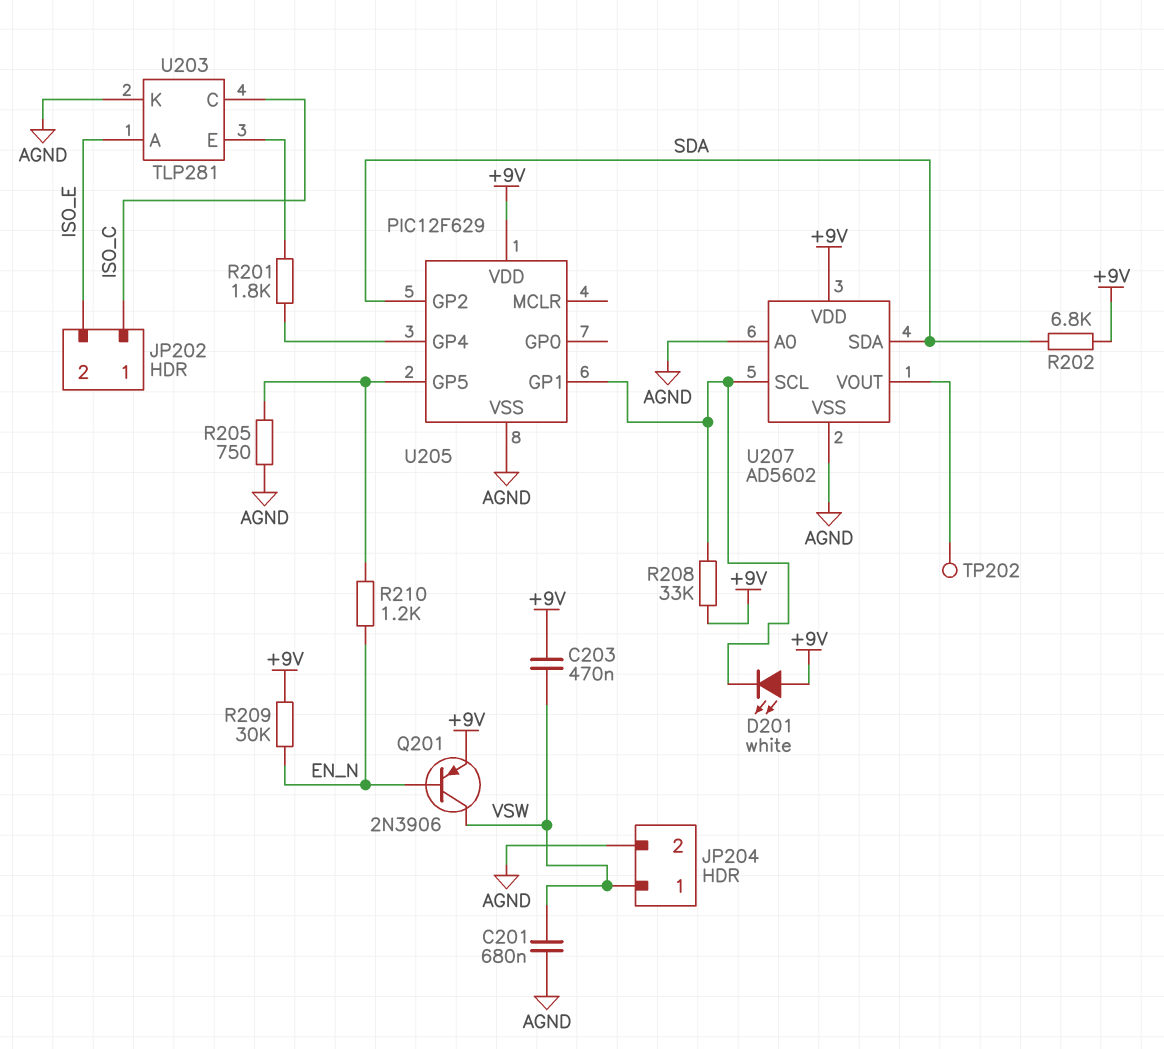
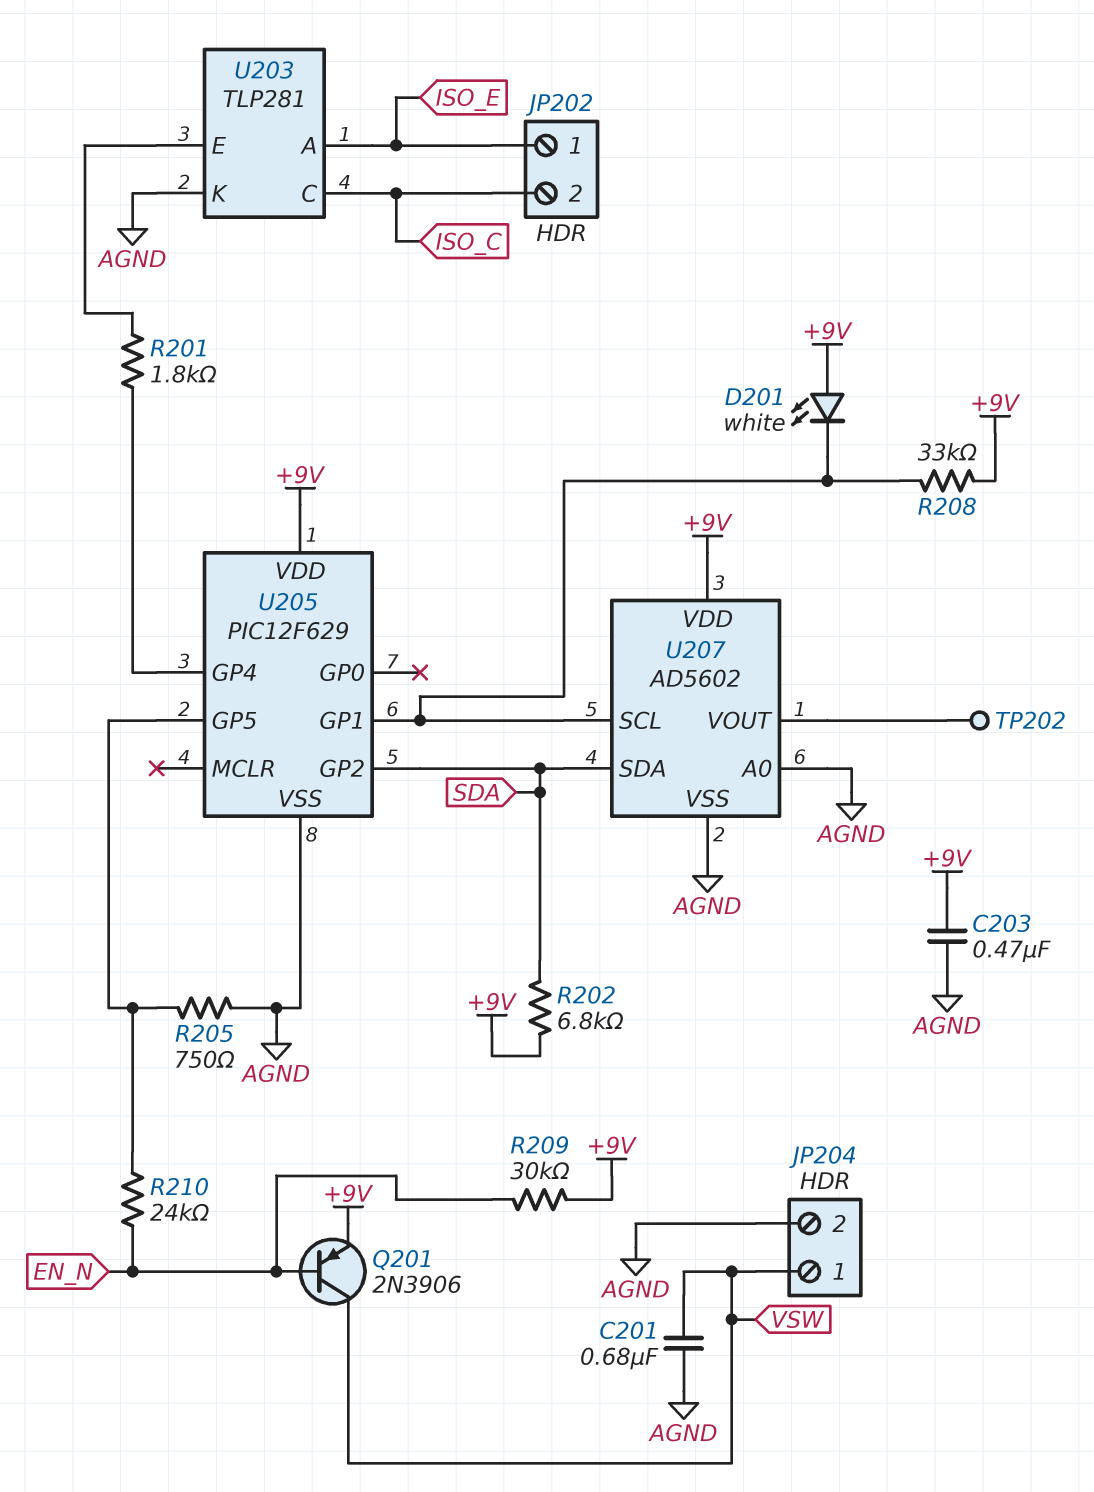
C203: 470nF (+9V, VSW) -> 470nF (+9V, AGND)
JP202 pin 1: ISO_C -> ISO_E
JP202 pin 2: ISO_E -> ISO_C
R210: 1.2k (EN_N, U205/GP5) -> 24k (EN_N, U205/GP5)

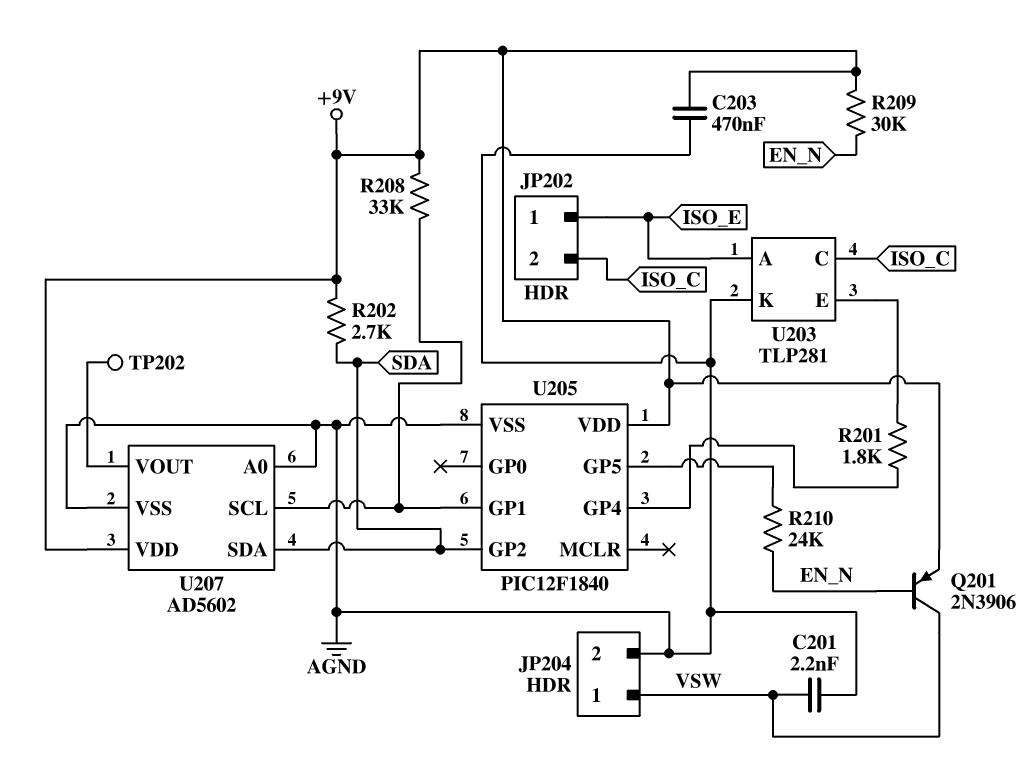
C201: 680nF (AGND, VSW) -> 2.2nF (AGND, VSW)
D201: LED white (A +9V, K U205/GP1) -> none
R202: 6.8k (+9V, SDA) -> 2.7k (+9V, SDA)
R205: 750 (AGND, U205/GP5) -> none
U205: PIC12F629 -> PIC12F1840

